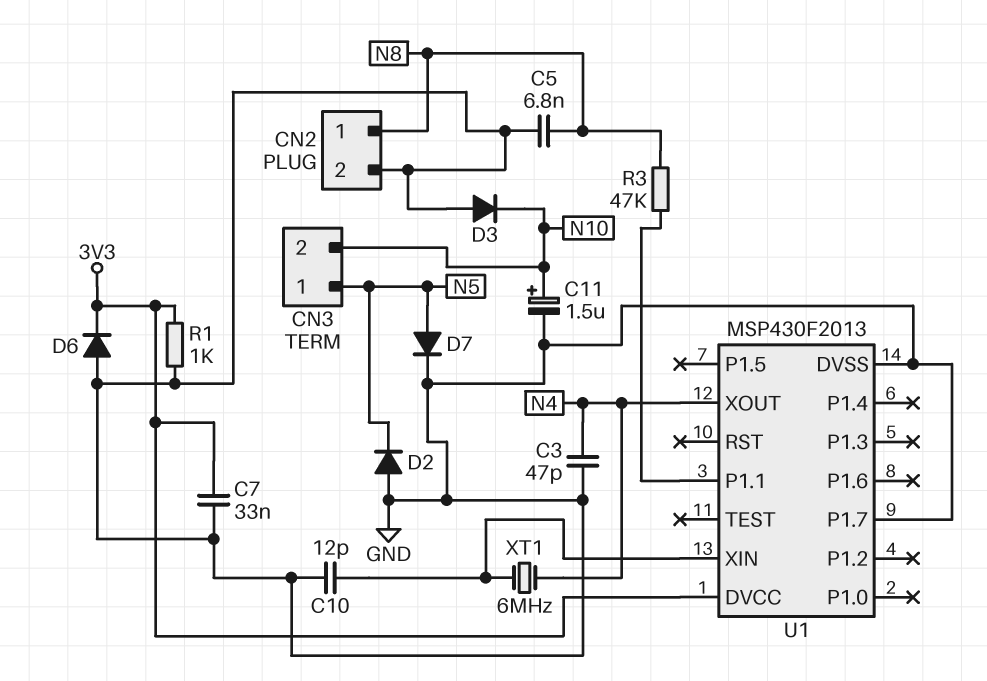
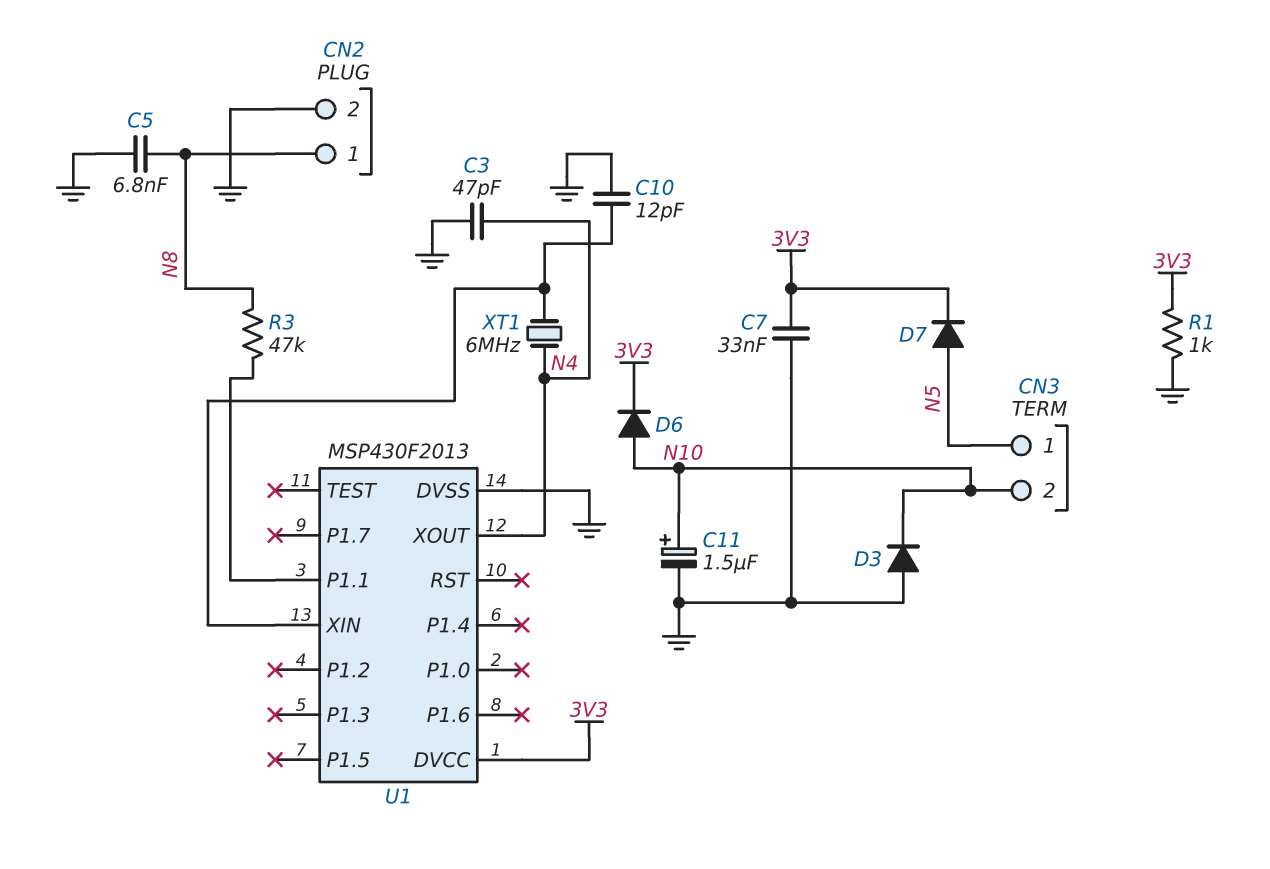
D2: diode (A GND, K N5) -> none
D6: diode (A GND, K 3V3) -> diode (A N10, K 3V3)
D7: diode (A N5, K GND) -> diode (A N5, K 3V3)
U1 pin P1.7: GND -> none

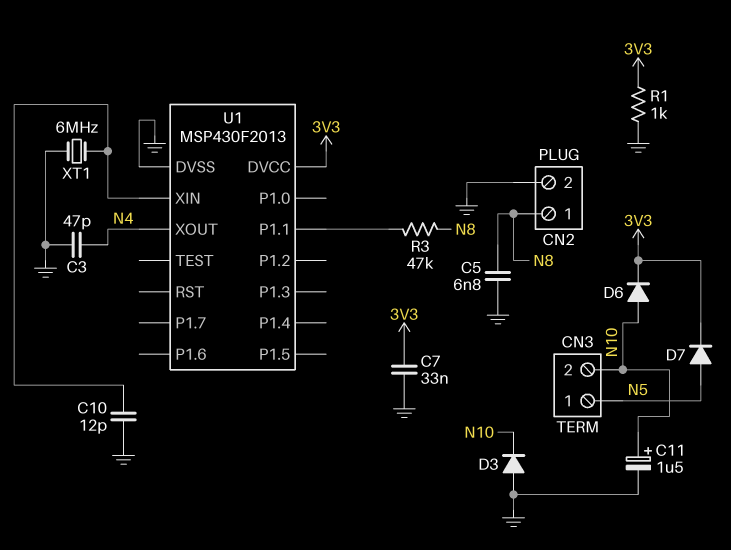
XT1: 6MHz (N4, U1/XIN) -> 6MHz (GND, U1/XIN)

